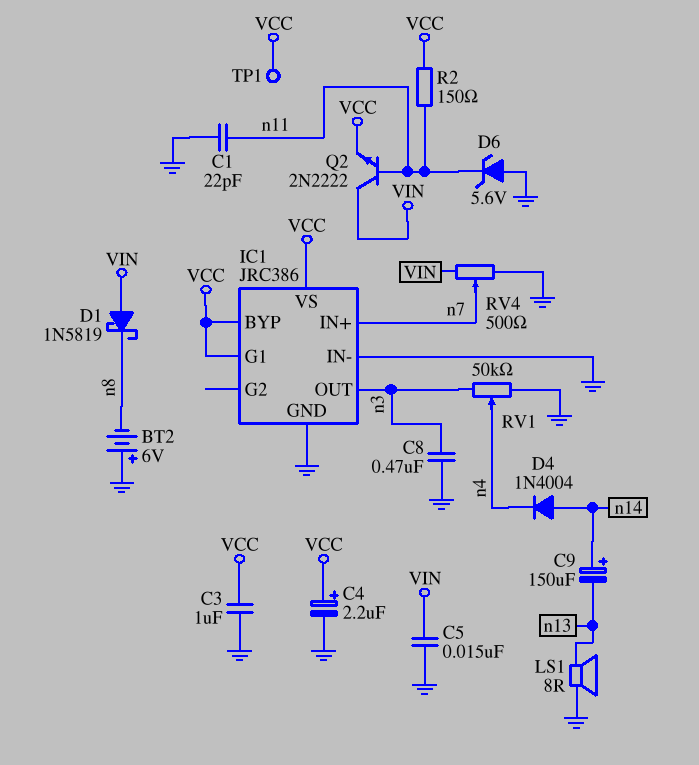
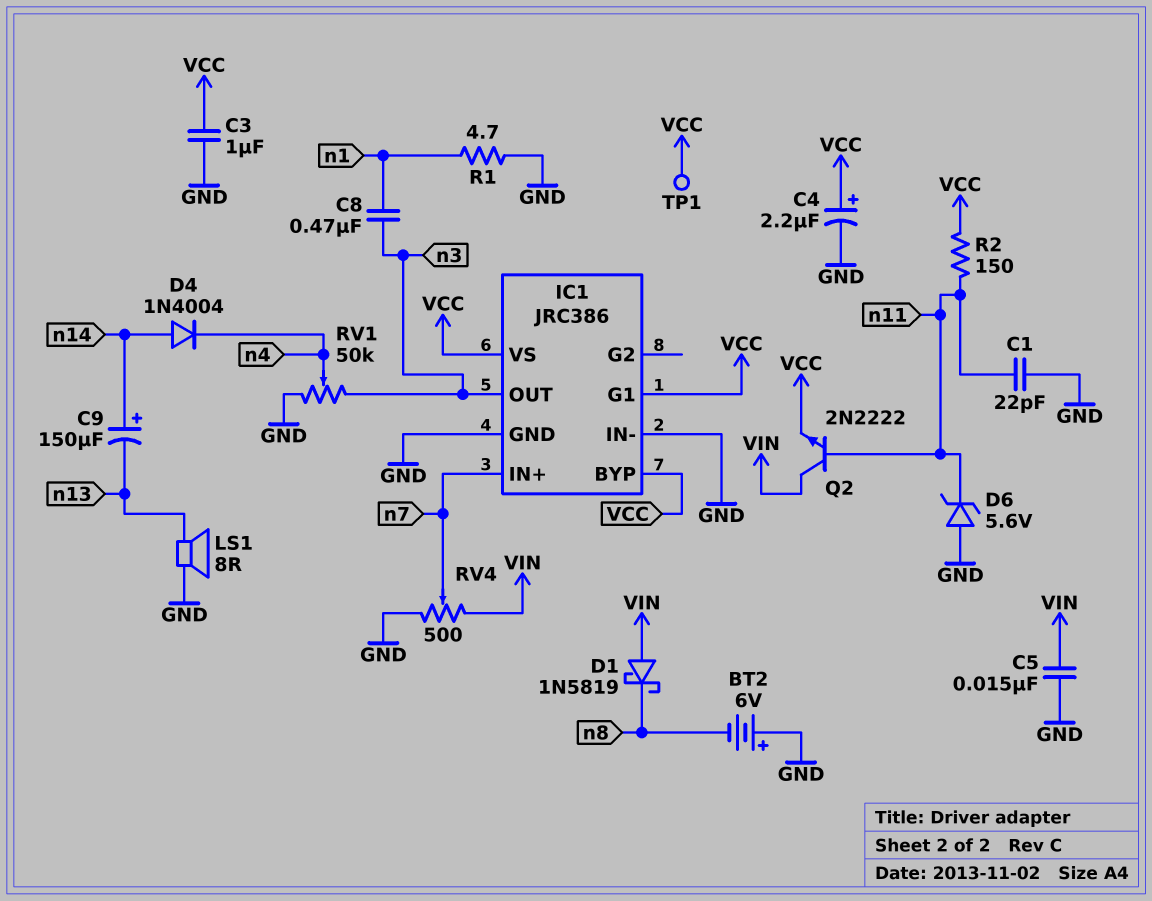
C8: 470nF (GND, n3) -> 470nF (n1, n3)
R1: none -> 4.7 (GND, n1)

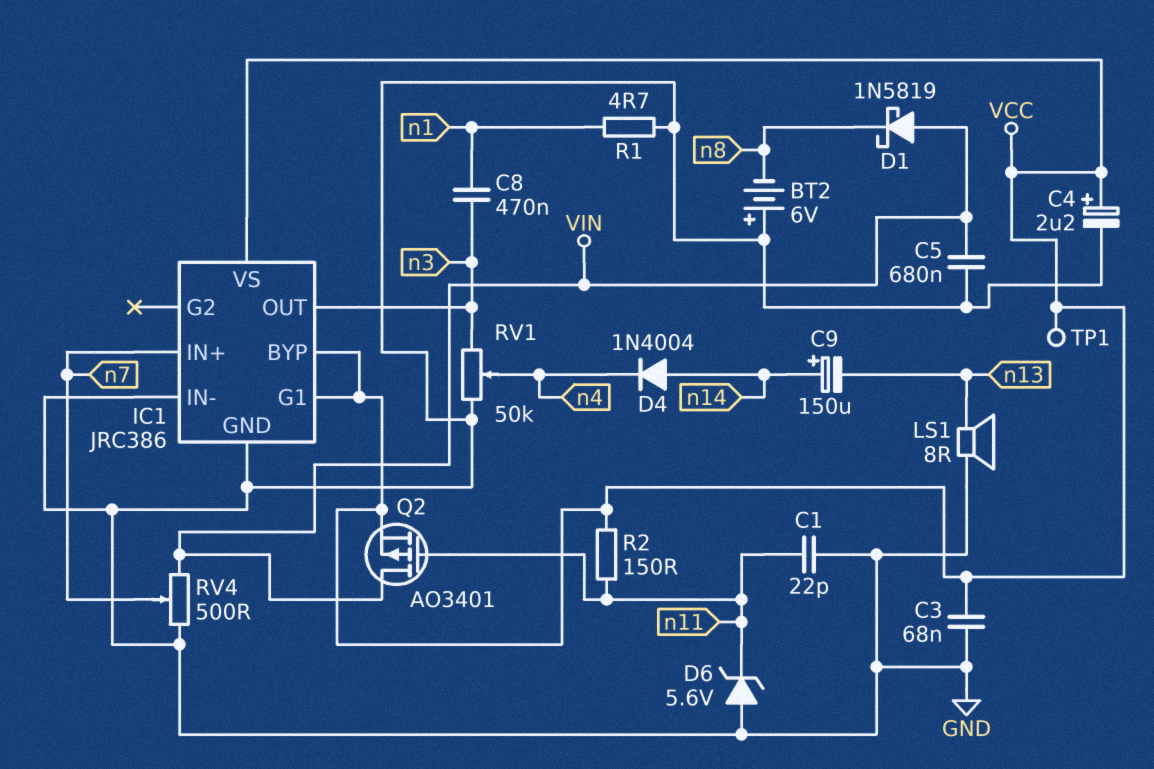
C3: 1uF (GND, VCC) -> 68nF (GND, VCC)
C5: 15nF (GND, VIN) -> 680nF (GND, VIN)
Q2: NPN 2N2222 (B n11, C VIN, E VCC) -> PMOS AO3401 (G n11, D VIN, S VCC)

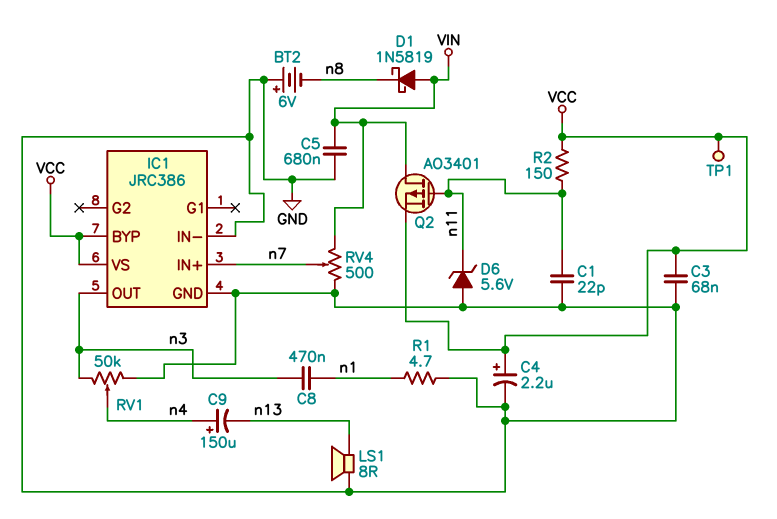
C9: 150uF (plus n14, minus n13) -> 150uF (plus n4, minus n13)
D4: diode 1N4004 (A n14, K n4) -> none
IC1 pin G1: VCC -> none

